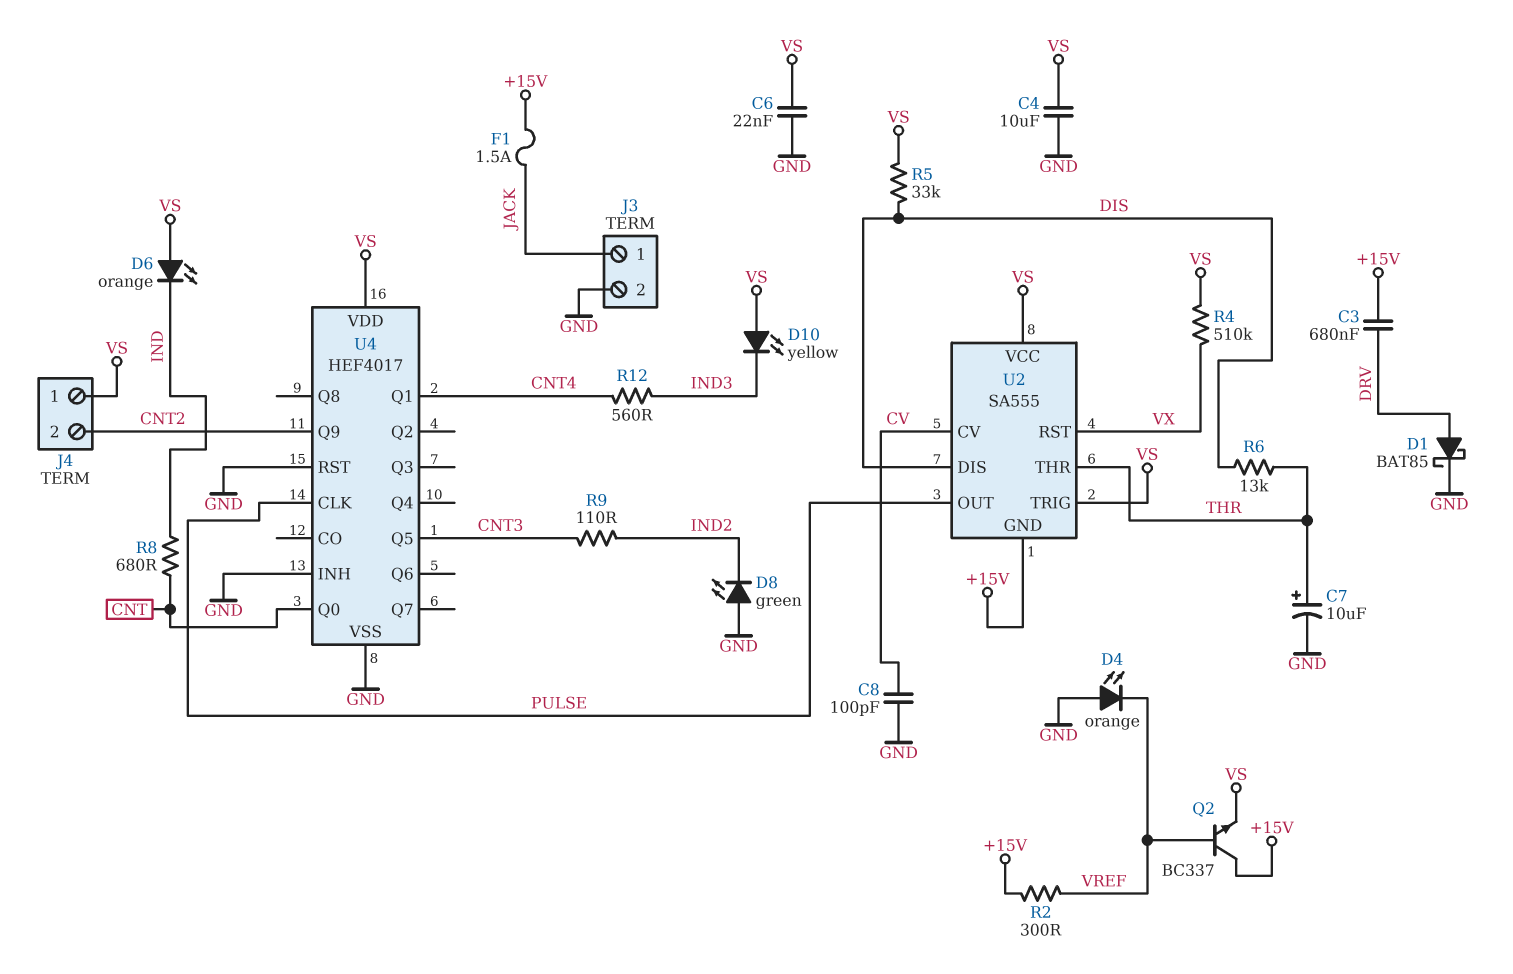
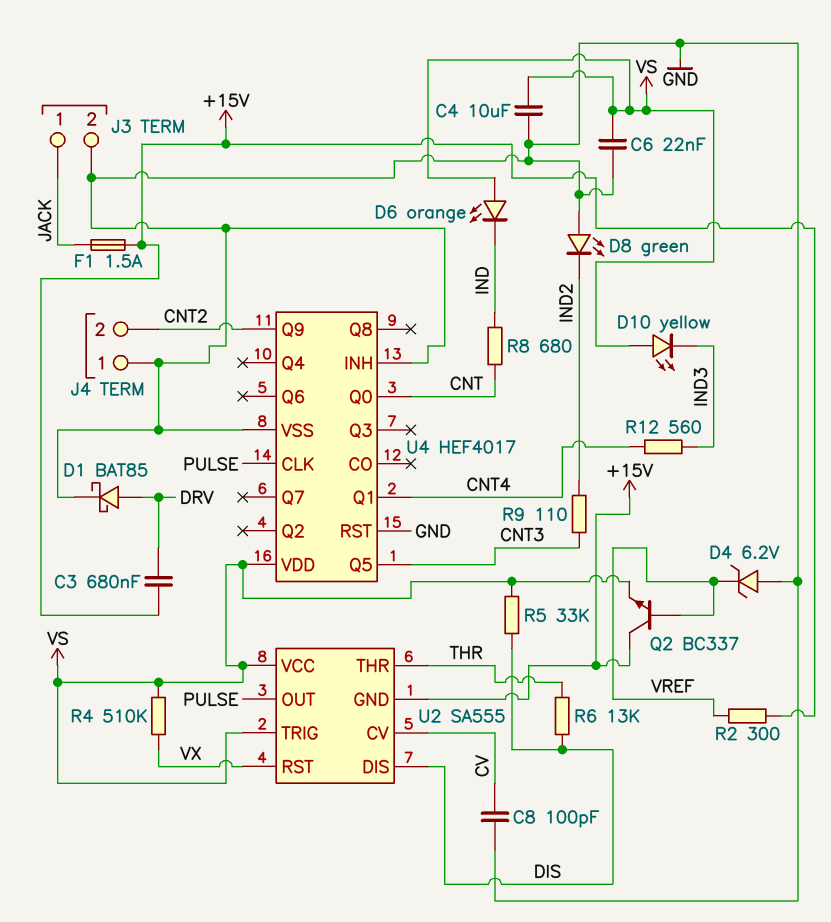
C7: 10uF (plus THR, minus GND) -> none
D4: LED orange (A GND, K VREF) -> zener 6.2V (A GND, K VREF)
J4 pin 1: VS -> GND

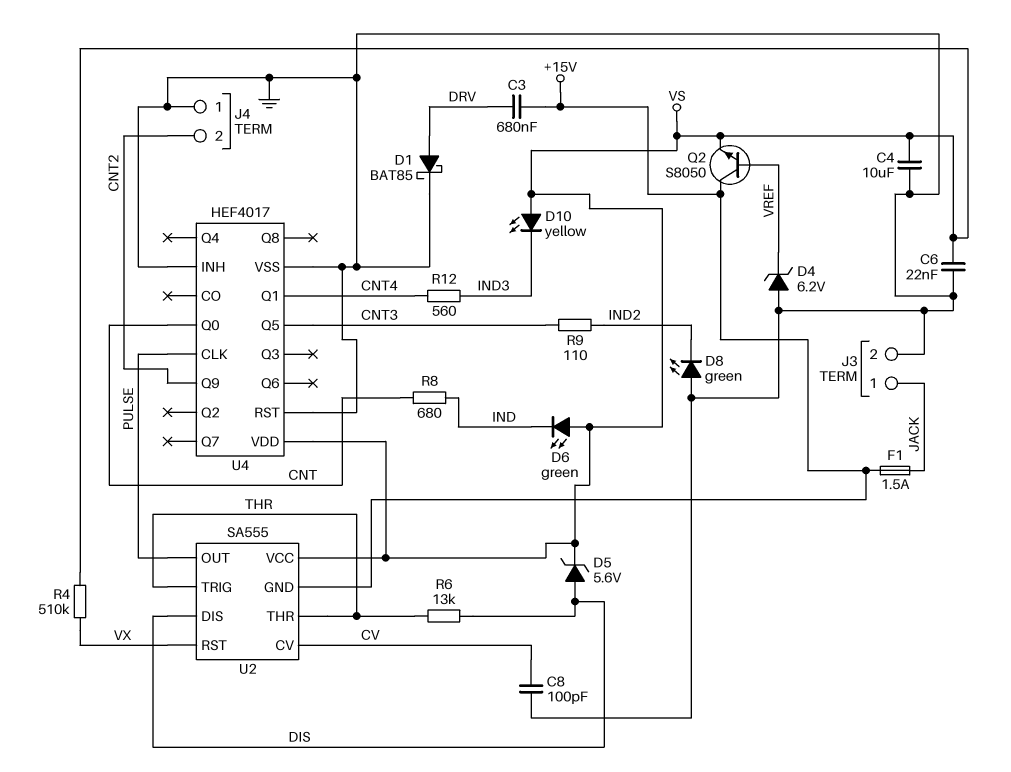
D5: none -> zener 5.6V (A DIS, K VS)
D6: LED orange (A VS, K IND) -> LED green (A VS, K IND)
Q2: NPN BC337 (B VREF, C +15V, E VS) -> NPN S8050 (B VREF, C +15V, E VS)
R2: 300 (+15V, VREF) -> none
R5: 33k (DIS, VS) -> none
U2 pin TRIG: VS -> THR

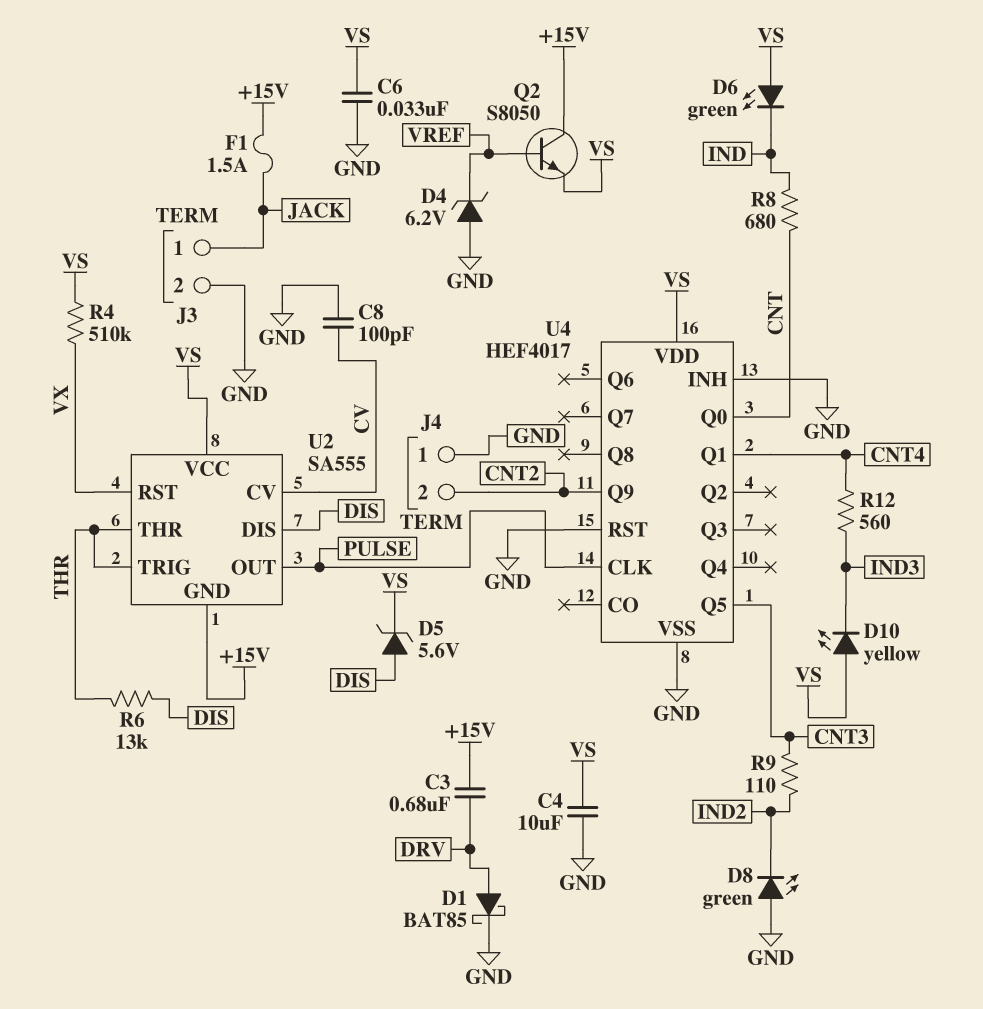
C6: 22nF (GND, VS) -> 33nF (GND, VS)

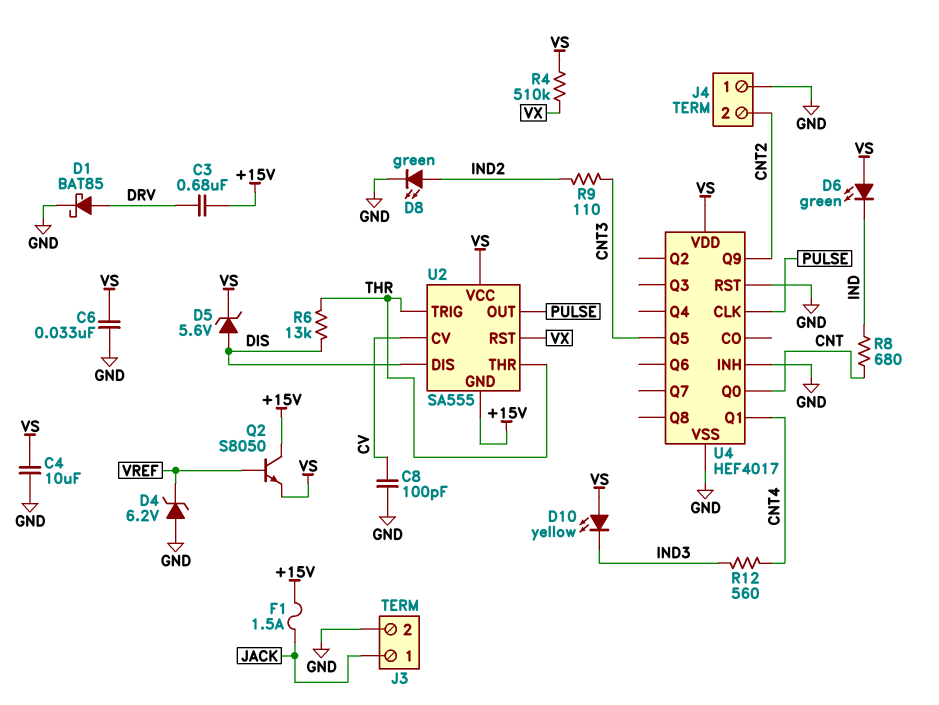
D8: LED green (A GND, K IND2) -> LED green (A IND2, K GND)

